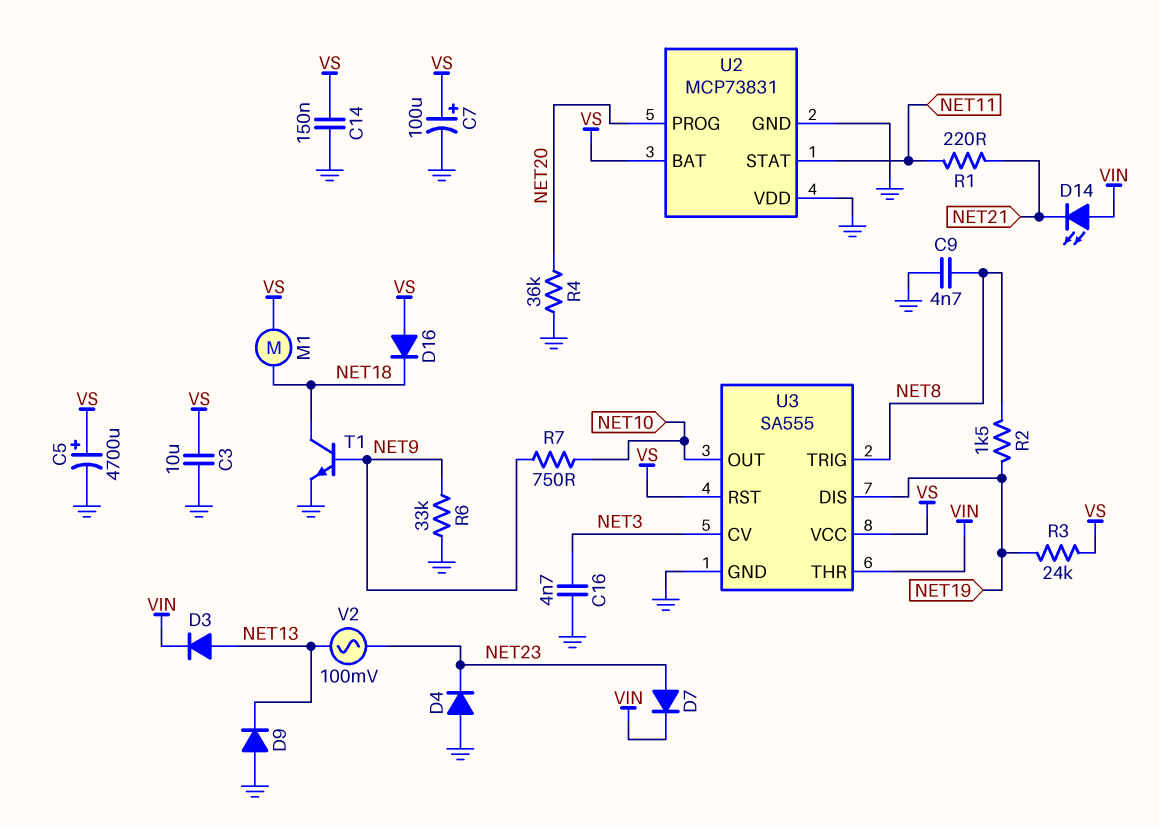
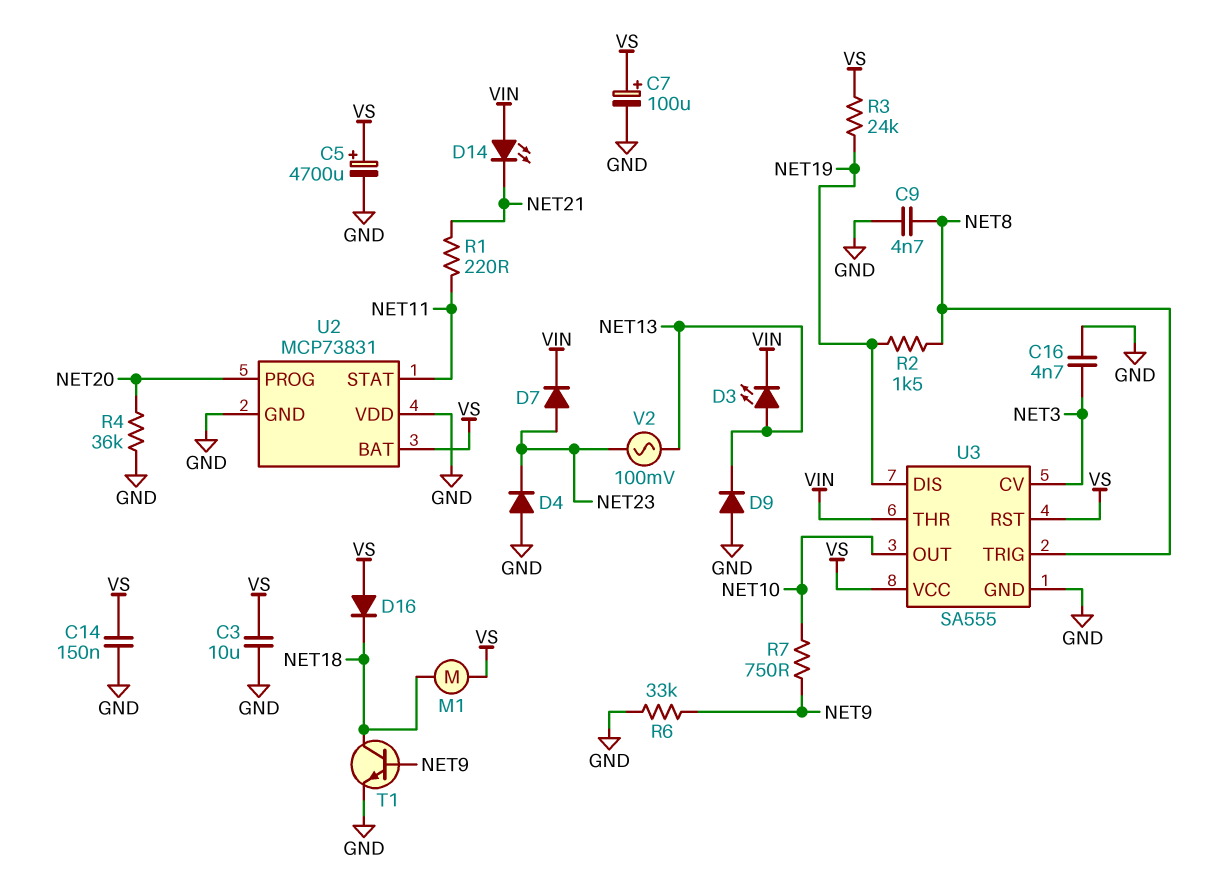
D3: diode (A NET13, K VIN) -> LED (A NET13, K VIN)

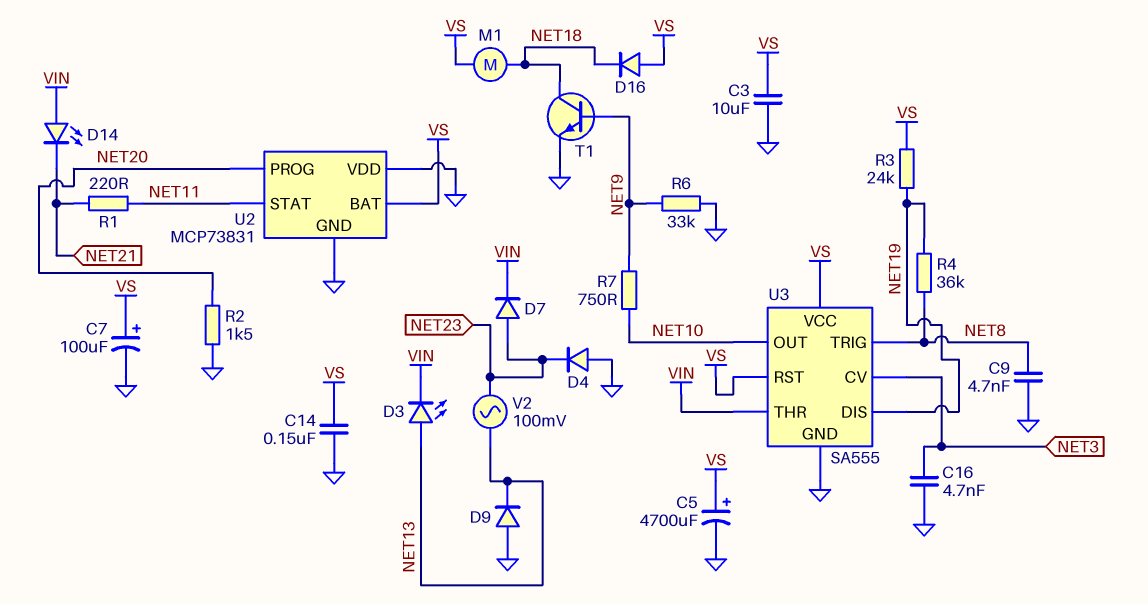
R2: 1.5k (NET8, NET19) -> 1.5k (GND, NET20)
R4: 36k (GND, NET20) -> 36k (NET8, NET19)

